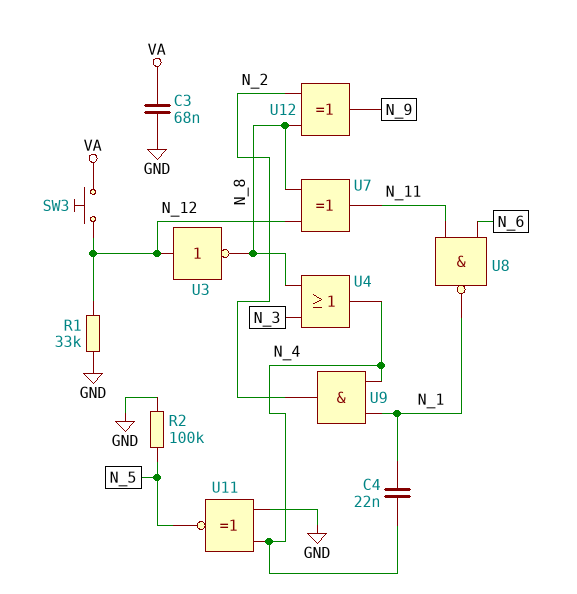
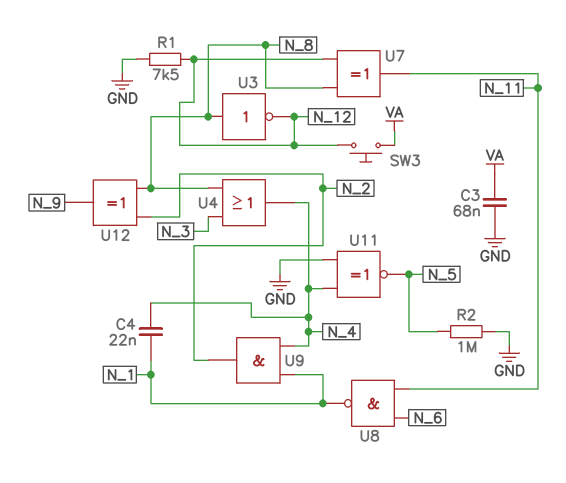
R1: 33k (GND, N_12) -> 7.5k (GND, N_12)
R2: 100k (GND, N_5) -> 1M (GND, N_5)
U3: NOT (in N_12, out N_8) -> NOT (in N_8, out N_12)

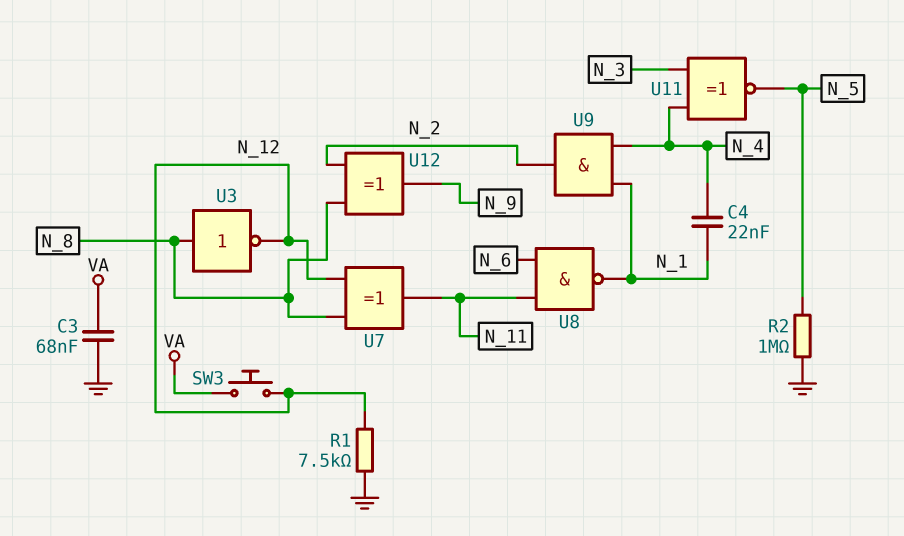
U4: OR (in N_3, in N_8, out N_4) -> none
U11: XNOR (in GND, in N_4, out N_5) -> XNOR (in N_3, in N_4, out N_5)

